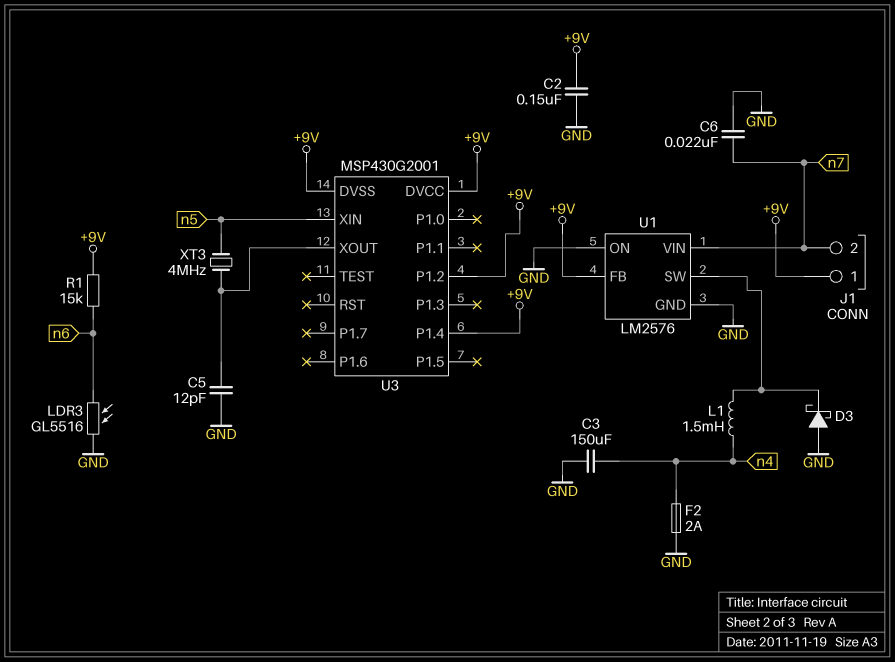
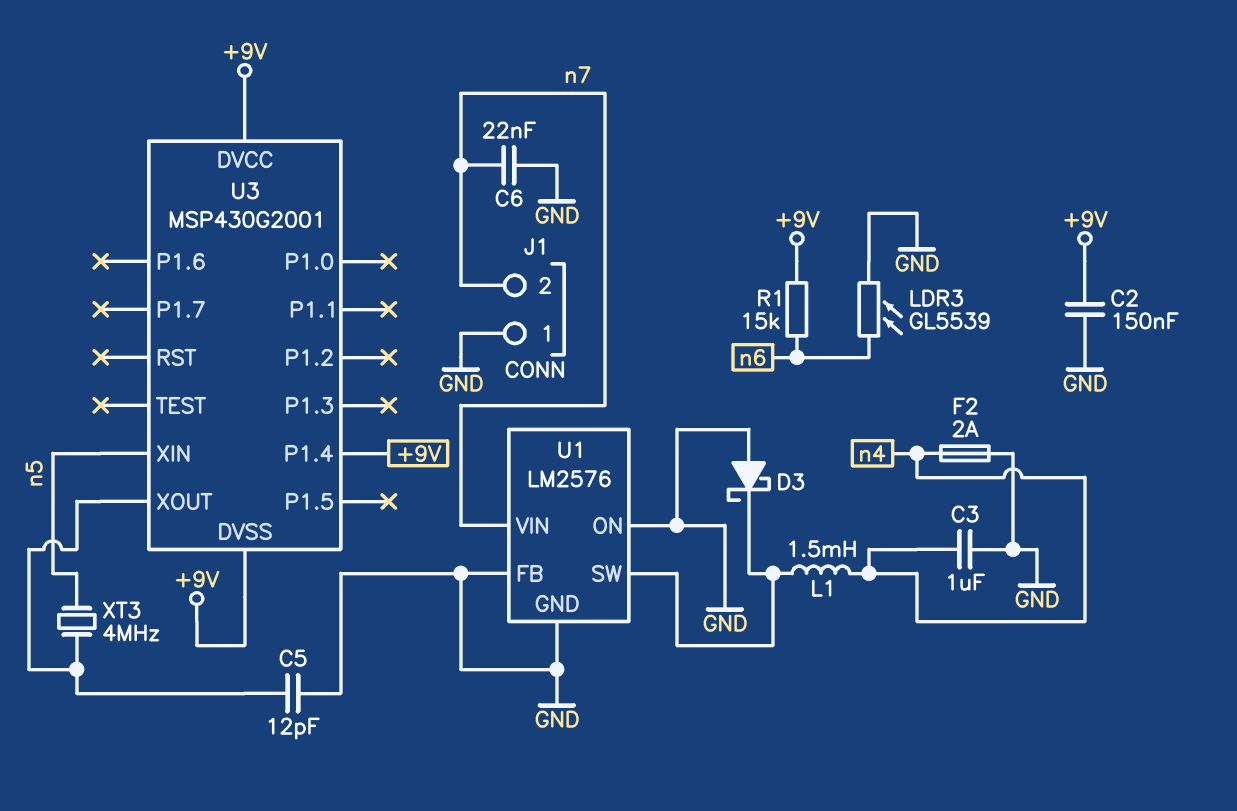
C3: 150uF (GND, n4) -> 1uF (GND, n4)
J1 pin 1: +9V -> GND
LDR3: GL5516 (GND, n6) -> GL5539 (GND, n6)
U1 pin FB: +9V -> GND
U3 pin P1.2: +9V -> none

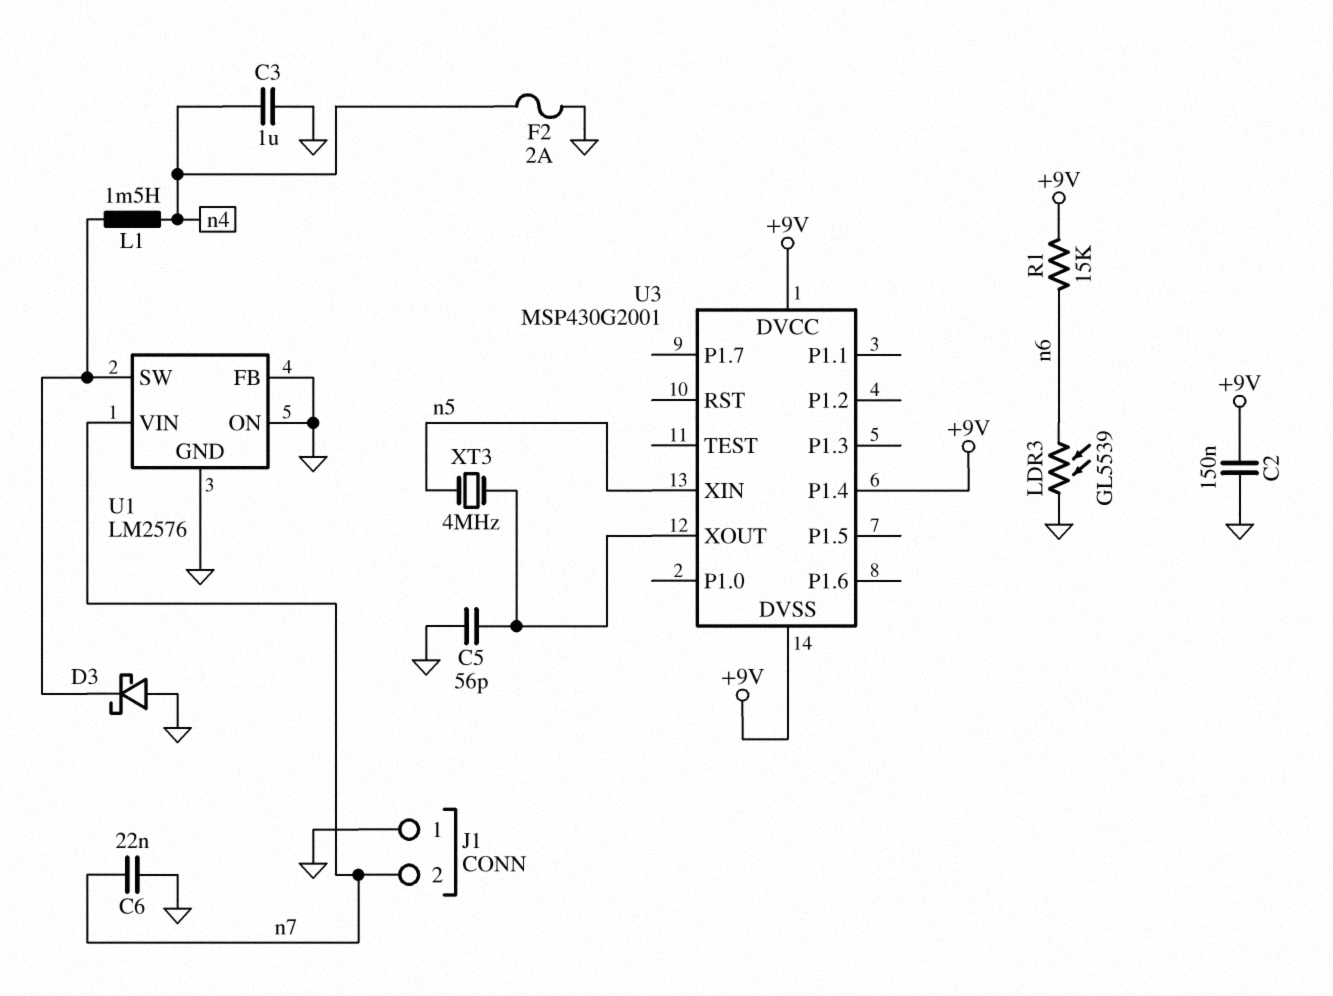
C5: 12pF (GND, U3/XOUT) -> 56pF (GND, U3/XOUT)

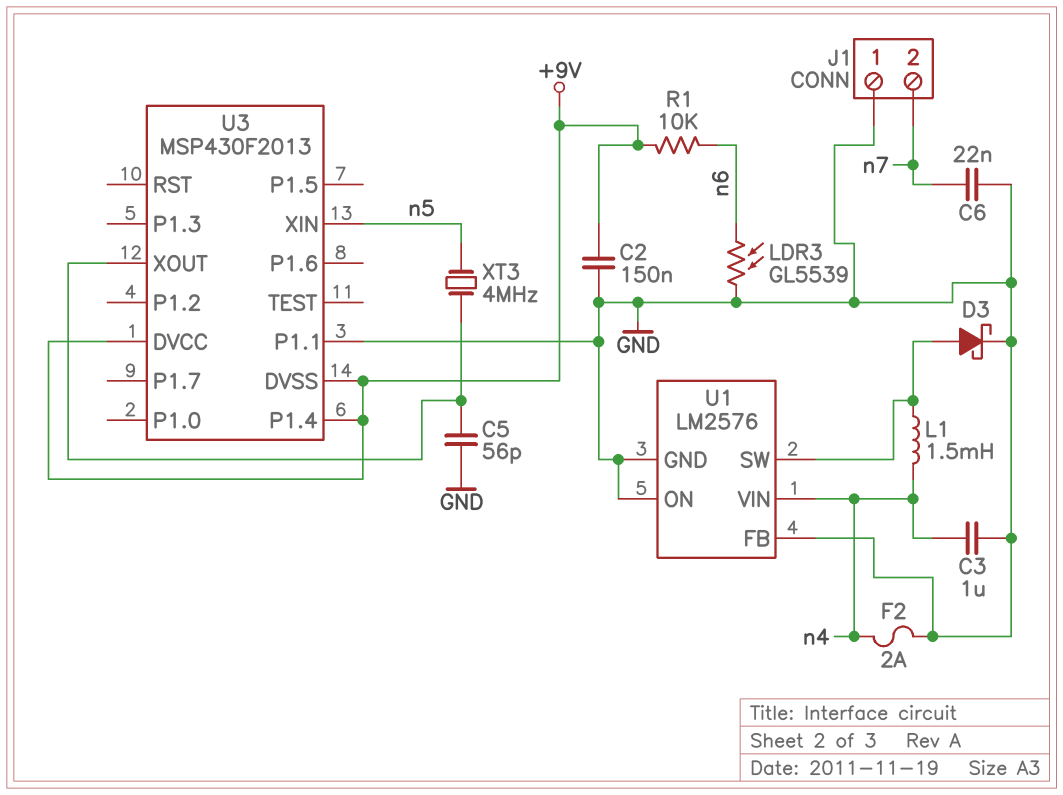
D3: schottky (A GND, K U1/SW) -> schottky (A U1/SW, K GND)
R1: 15k (+9V, n6) -> 10k (+9V, n6)
U1 pin VIN: n7 -> n4
U3: MSP430G2001 -> MSP430F2013
U3 pin P1.1: none -> GND

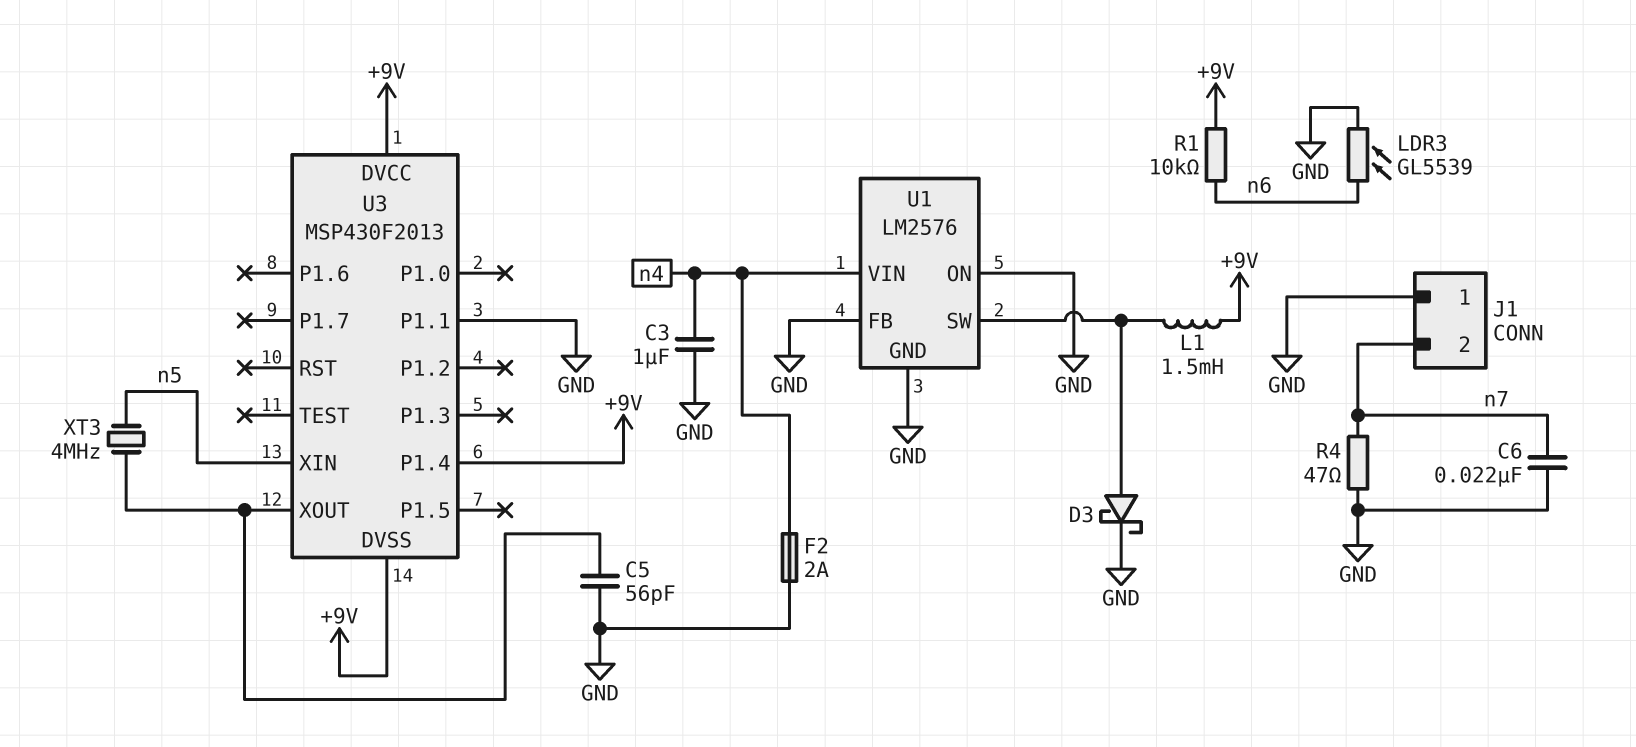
C2: 150nF (+9V, GND) -> none
L1: 1.5mH (U1/SW, n4) -> 1.5mH (+9V, U1/SW)
R4: none -> 47 (GND, n7)

